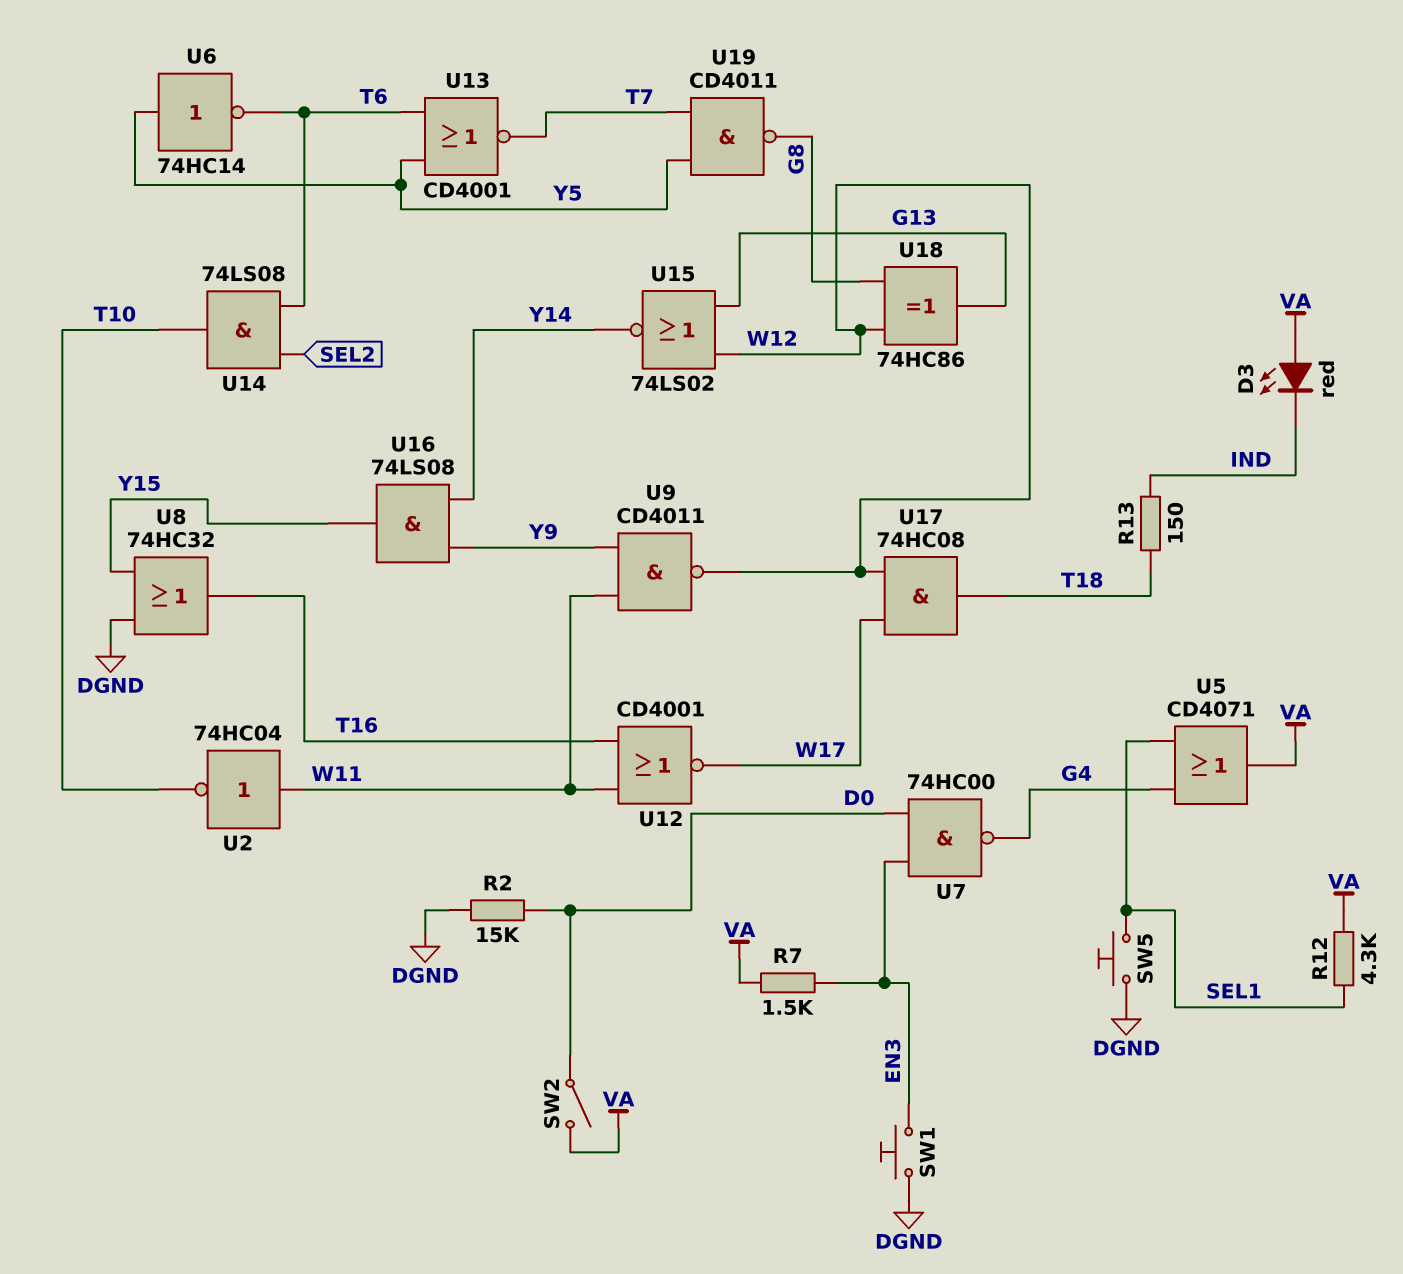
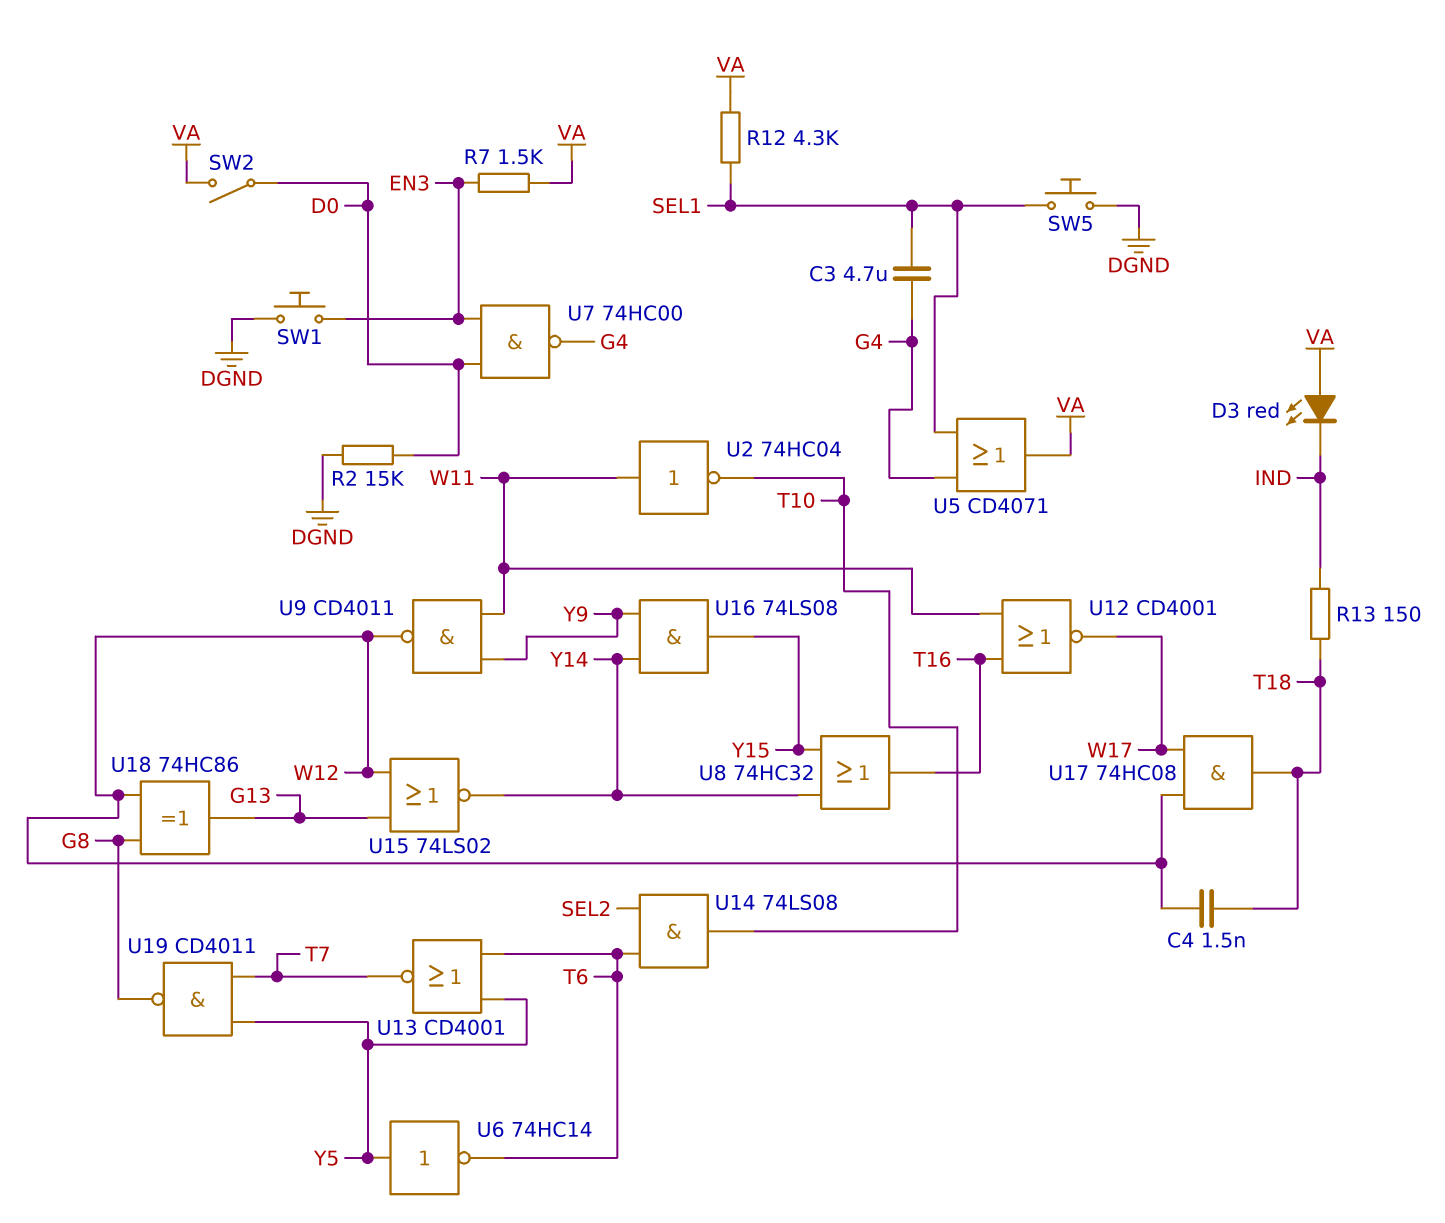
C3: none -> 4.7uF (G4, SEL1)
C4: none -> 1.5nF (T18, W12)
U8: OR 74HC32 (in DGND, in Y15, out T16) -> OR 74HC32 (in Y14, in Y15, out T16)

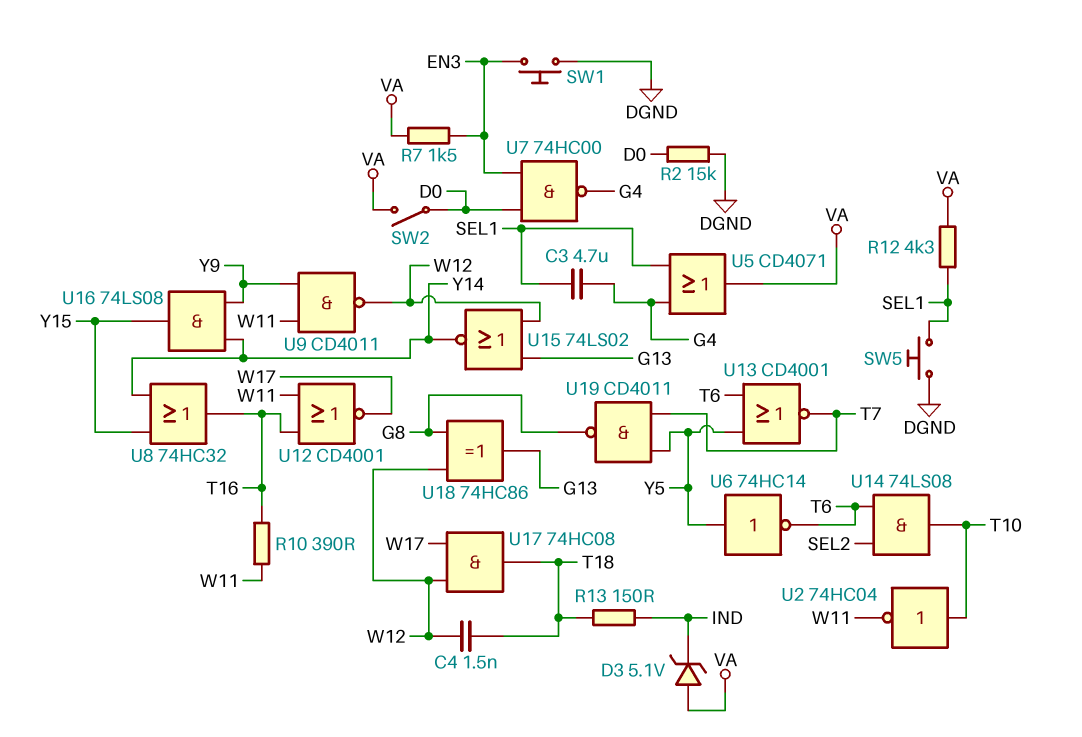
D3: LED red (A VA, K IND) -> zener 5.1V (A VA, K IND)
R10: none -> 390 (T16, W11)
U2: NOT 74HC04 (in W11, out T10) -> NOT 74HC04 (in T10, out W11)

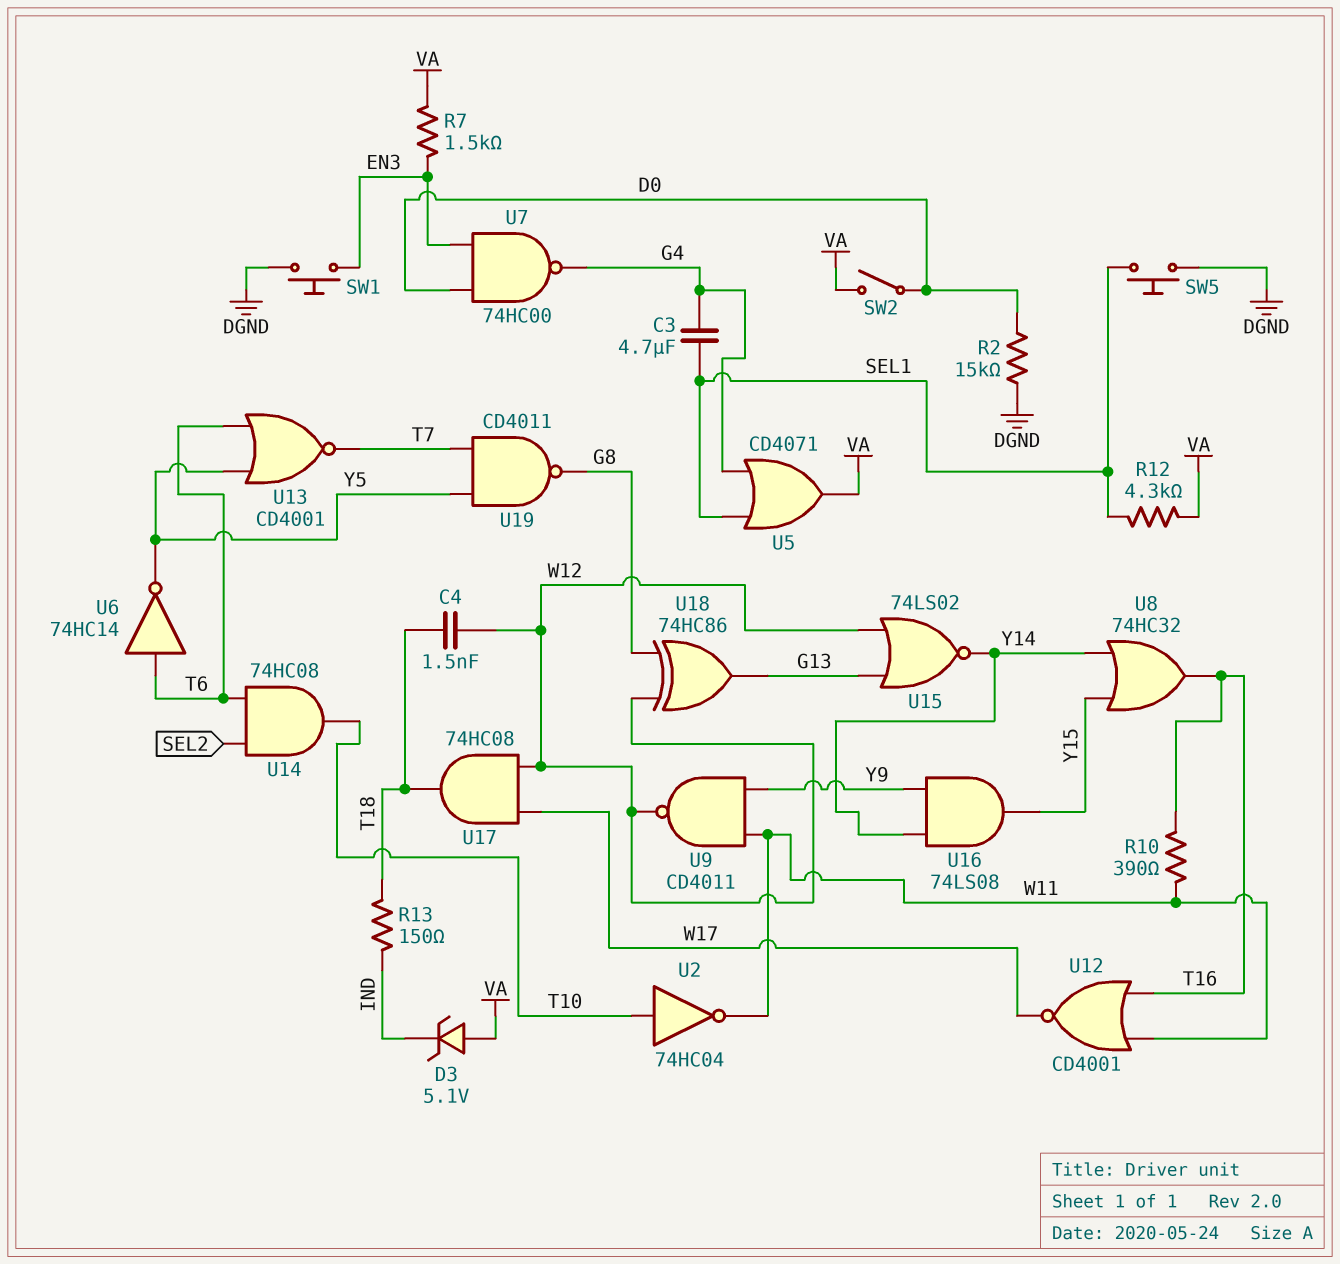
U6: NOT 74HC14 (in Y5, out T6) -> NOT 74HC14 (in T6, out Y5)
U14: AND 74LS08 (in SEL2, in T6, out T10) -> AND 74HC08 (in SEL2, in T6, out T10)

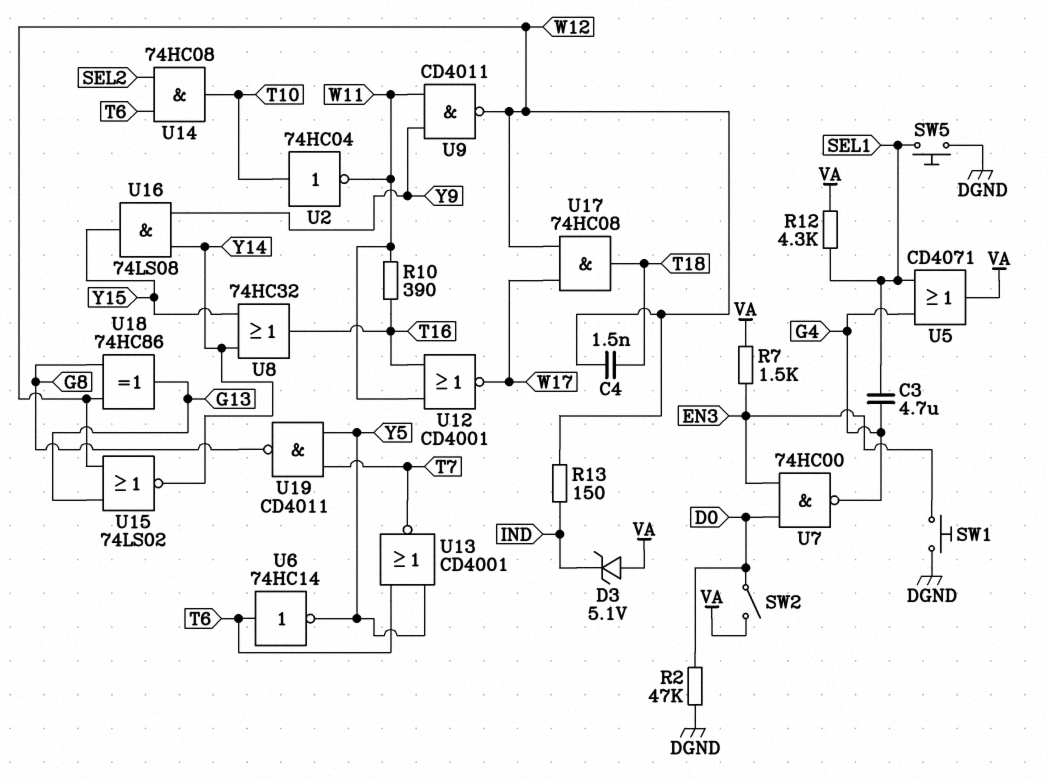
R2: 15k (D0, DGND) -> 47k (D0, DGND)
R13: 150 (IND, T18) -> 150 (IND, W12)

